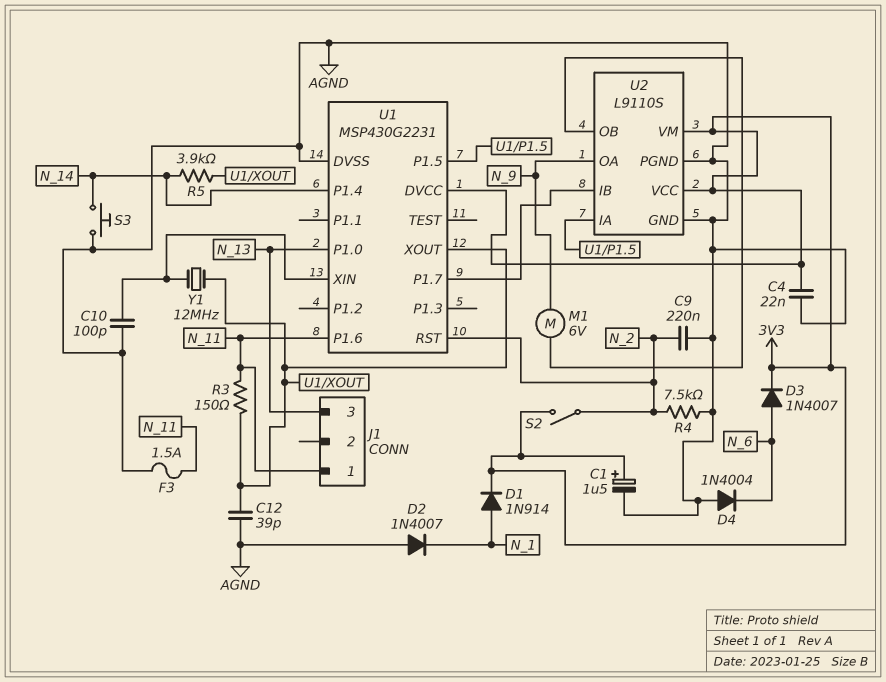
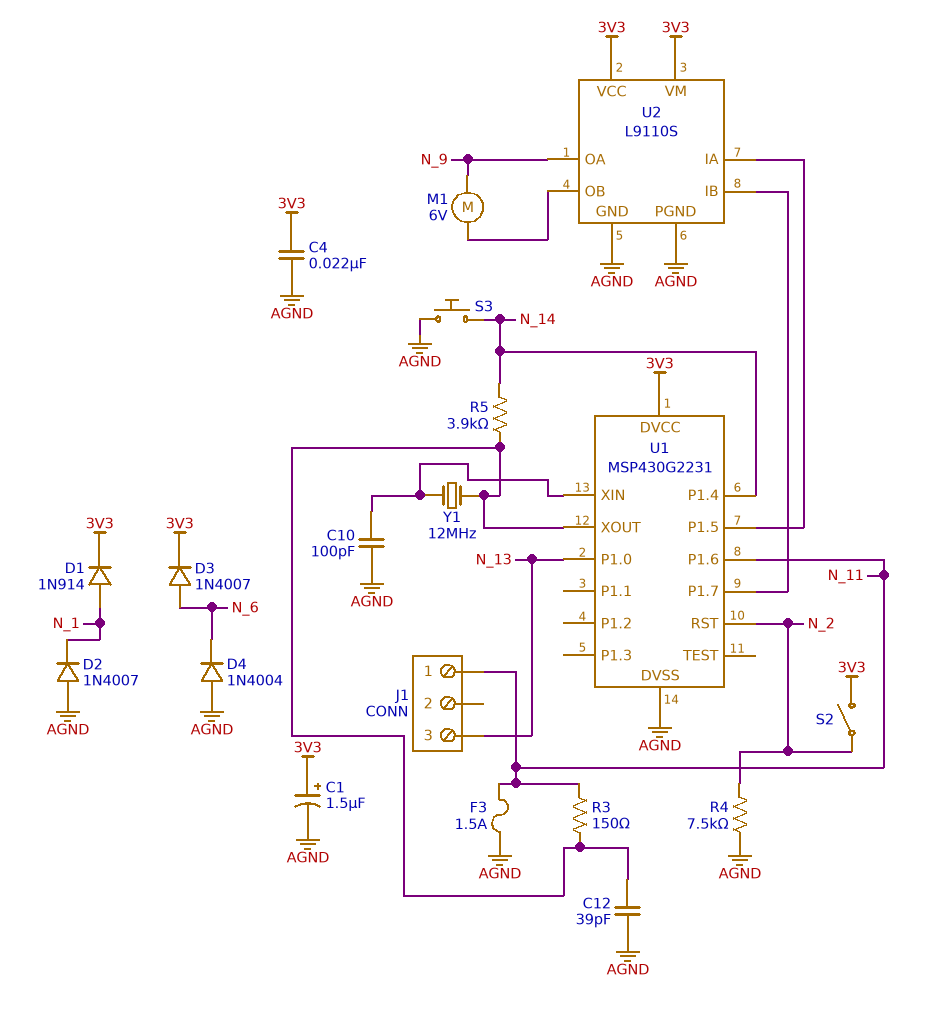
C9: 220nF (AGND, N_2) -> none

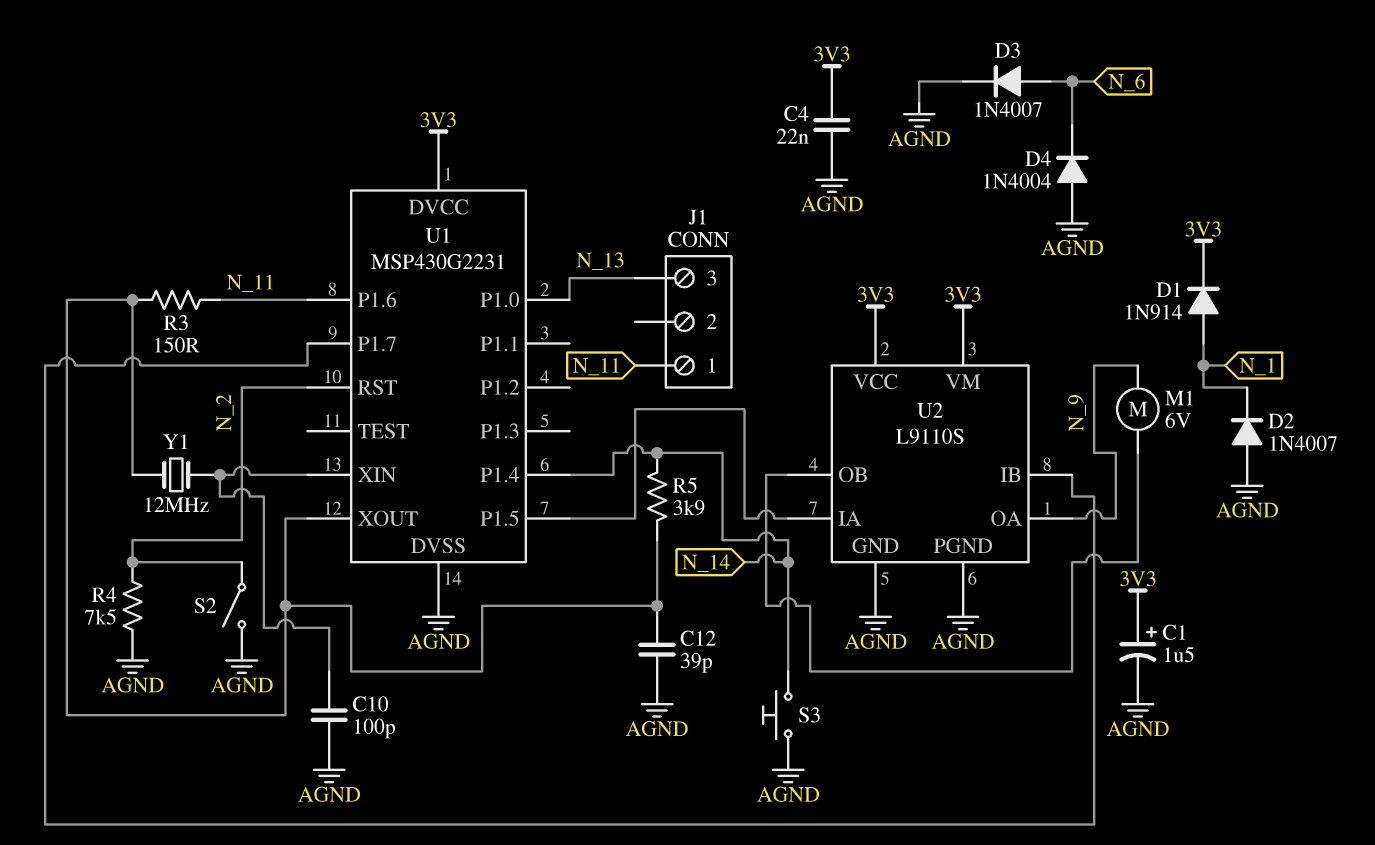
D3: diode 1N4007 (A N_6, K 3V3) -> diode 1N4007 (A N_6, K AGND)
F3: 1.5A (AGND, N_11) -> none
S2: switch (3V3, N_2) -> switch (AGND, N_2)

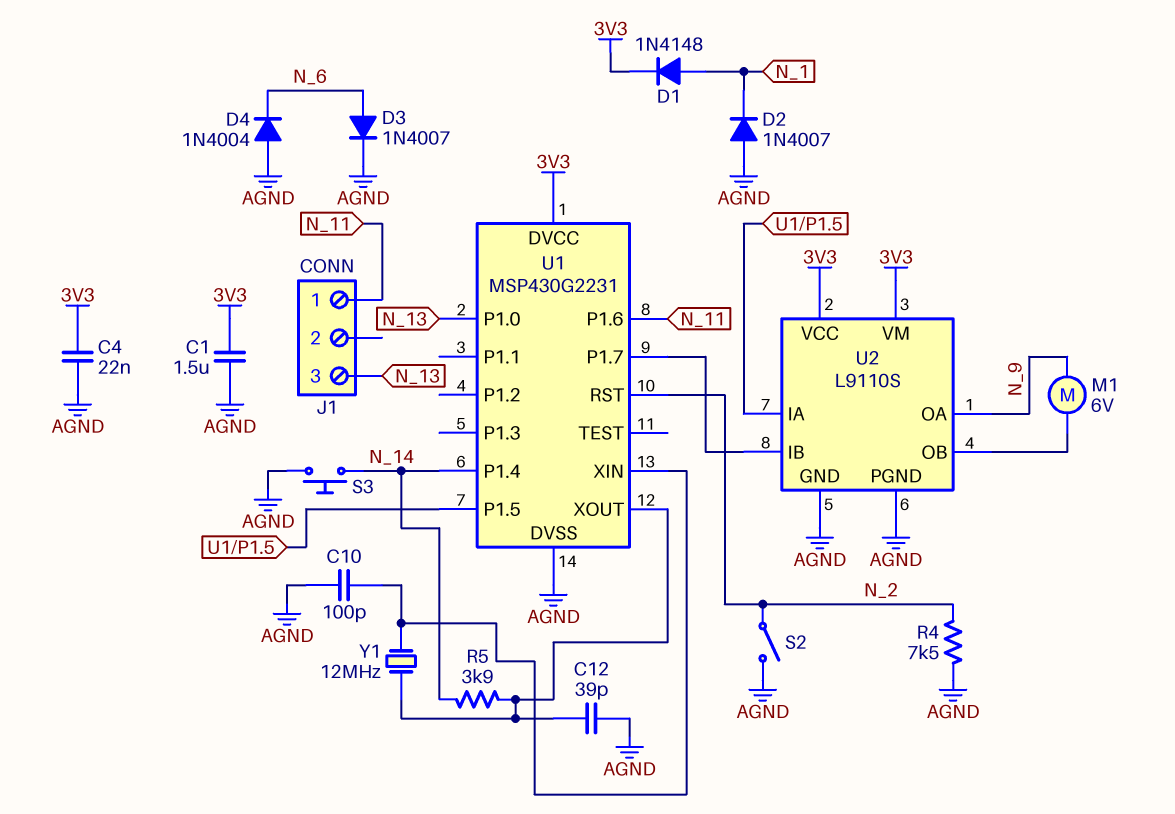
C1: 1.5uF (plus 3V3, minus AGND) -> 1.5uF (3V3, AGND)
D1: diode 1N914 (A N_1, K 3V3) -> diode 1N4148 (A N_1, K 3V3)
R3: 150 (N_11, U1/XOUT) -> none

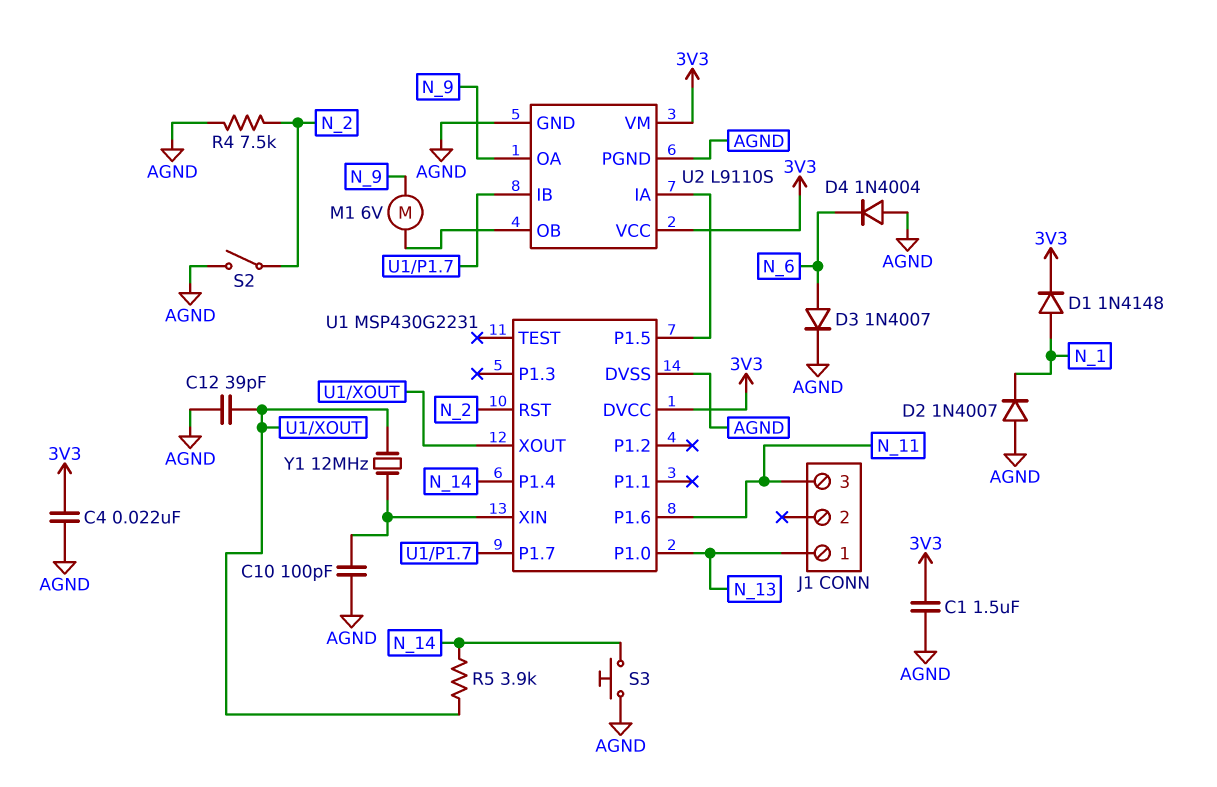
J1 pin 1: N_11 -> N_13
J1 pin 3: N_13 -> N_11

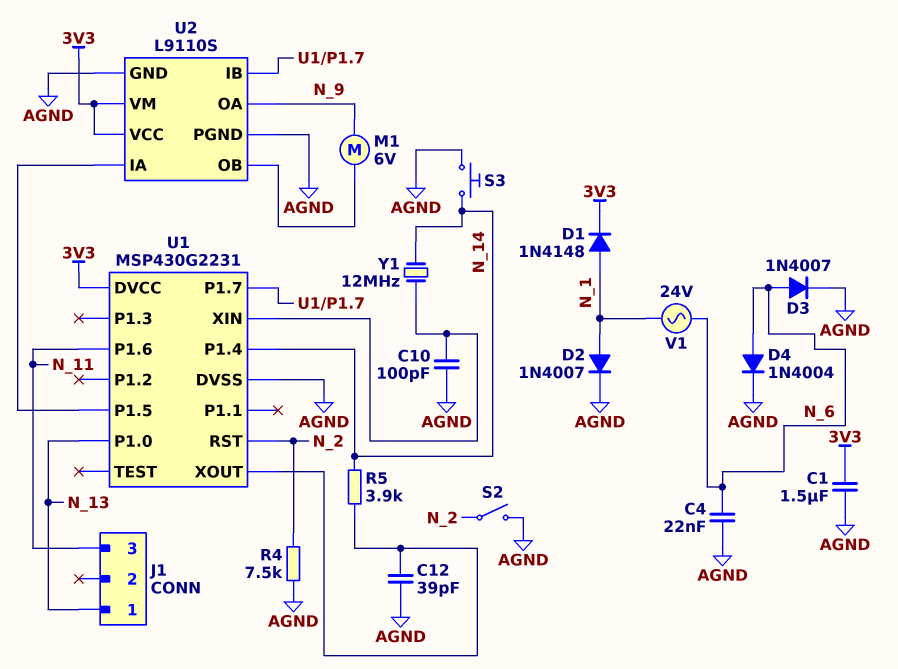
C4: 22nF (3V3, AGND) -> 22nF (AGND, N_6)
D2: diode 1N4007 (A AGND, K N_1) -> diode 1N4007 (A N_1, K AGND)
D4: diode 1N4004 (A AGND, K N_6) -> diode 1N4004 (A N_6, K AGND)
V1: none -> AC 24V (N_1, N_6)
Y1: 12MHz (U1/XIN, U1/XOUT) -> 12MHz (N_14, U1/XIN)

